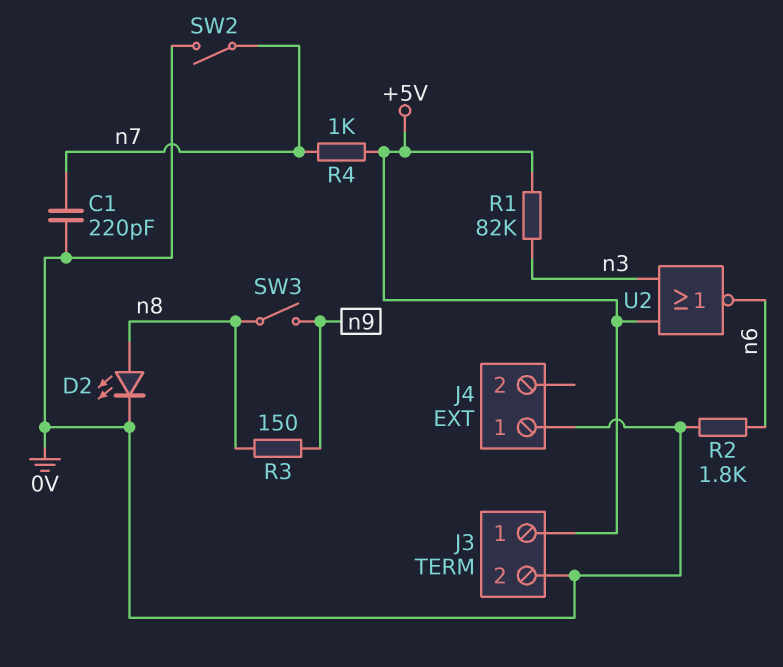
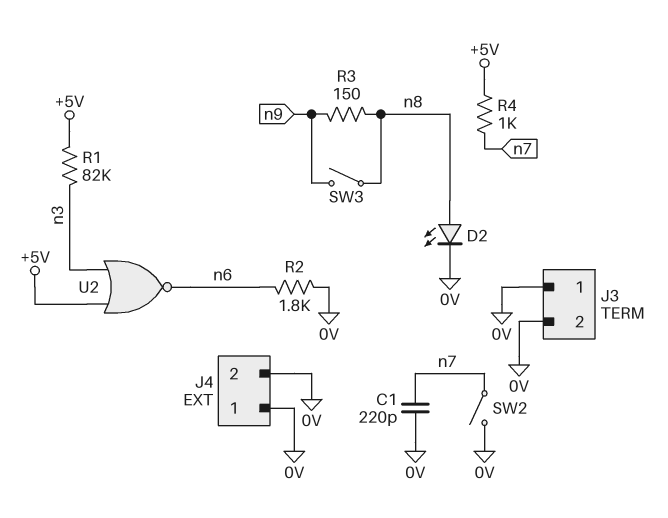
J3 pin 1: +5V -> 0V
J4 pin 2: none -> 0V

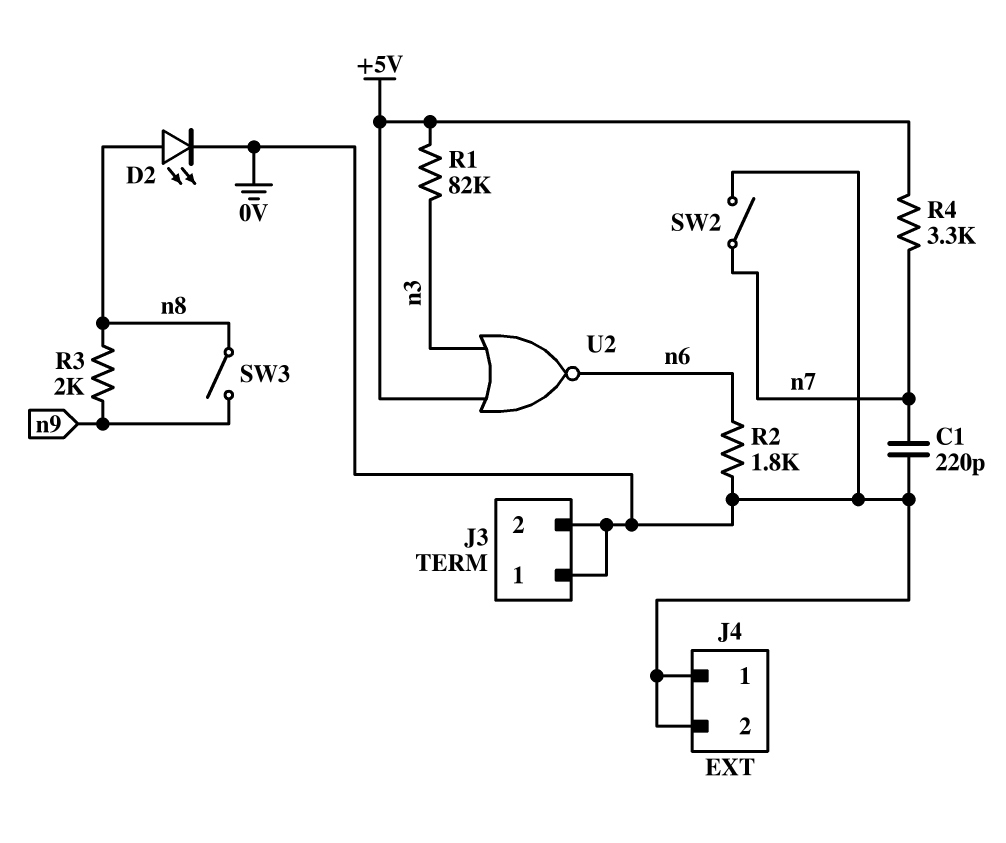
R3: 150 (n8, n9) -> 2k (n8, n9)
R4: 1k (+5V, n7) -> 3.3k (+5V, n7)

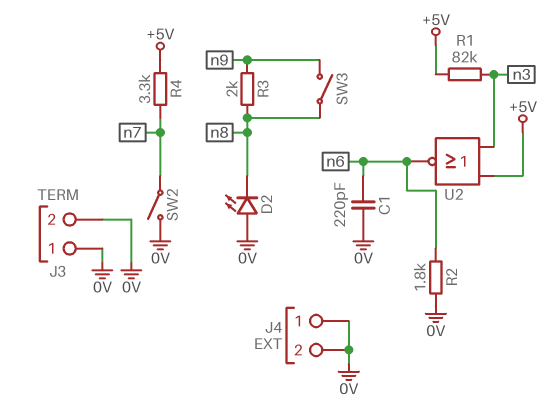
C1: 220pF (0V, n7) -> 220pF (0V, n6)
D2: LED (A n8, K 0V) -> LED (A 0V, K n8)

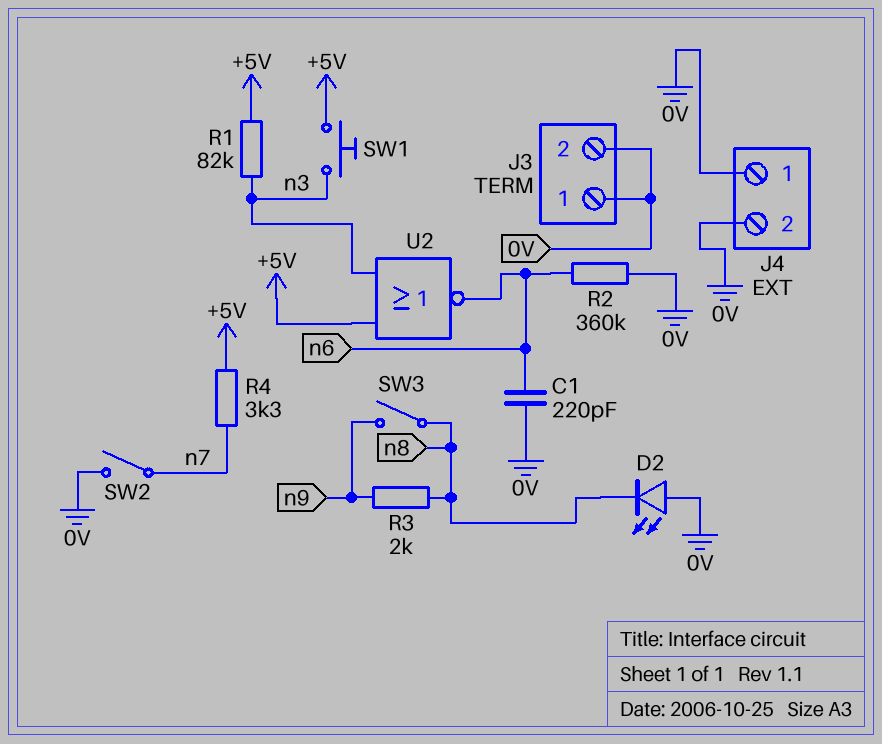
R2: 1.8k (0V, n6) -> 360k (0V, n6)
SW1: none -> button (+5V, n3)

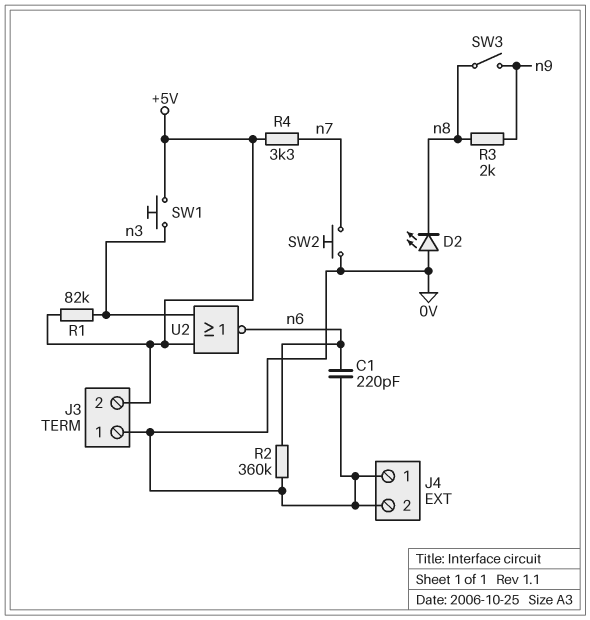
J3 pin 2: 0V -> +5V
SW2: switch (0V, n7) -> button (0V, n7)

